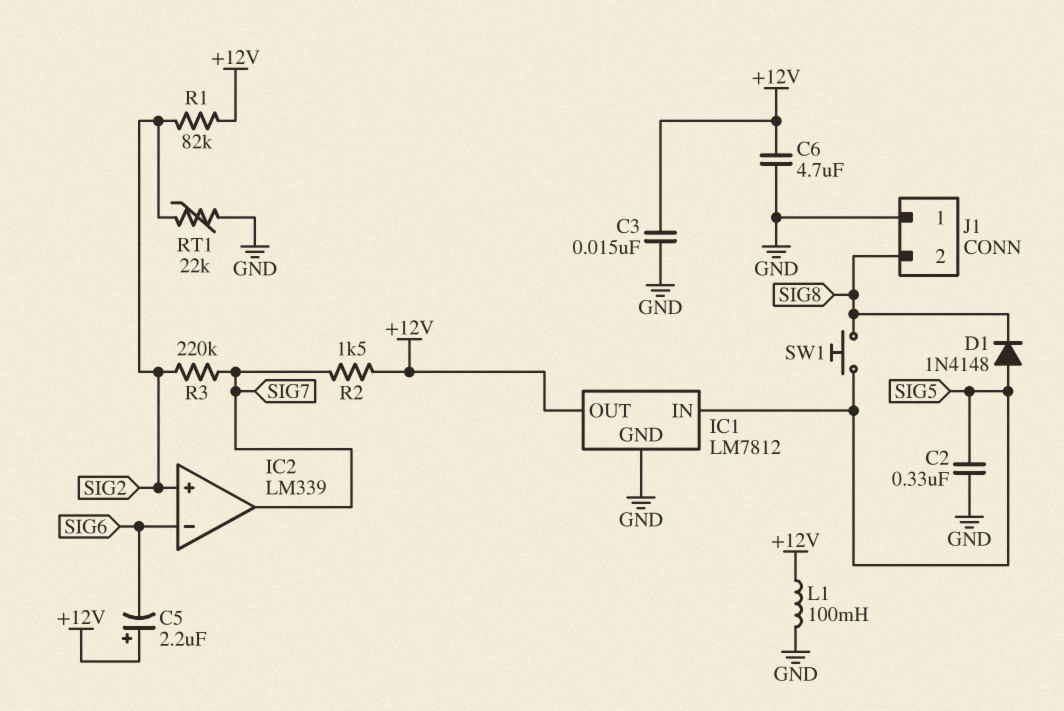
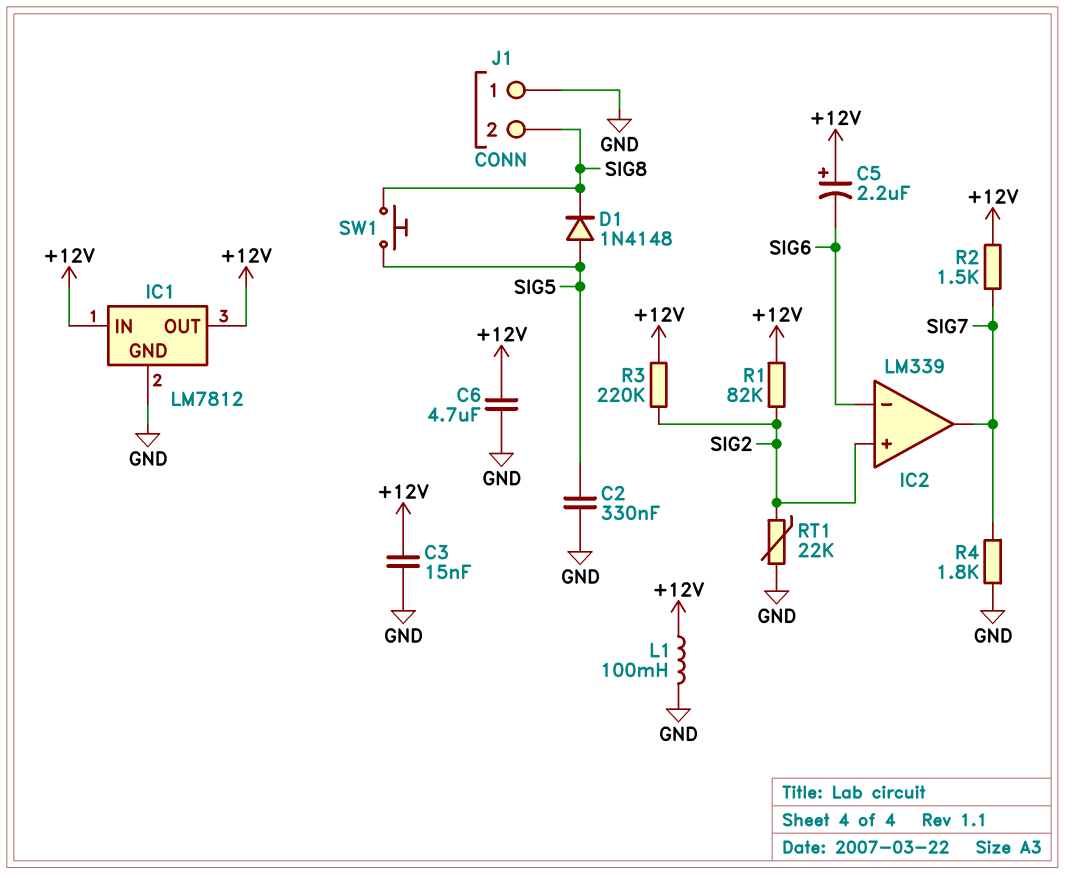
IC1 pin IN: SIG5 -> +12V
R3: 220k (SIG2, SIG7) -> 220k (+12V, SIG2)
R4: none -> 1.8k (GND, SIG7)

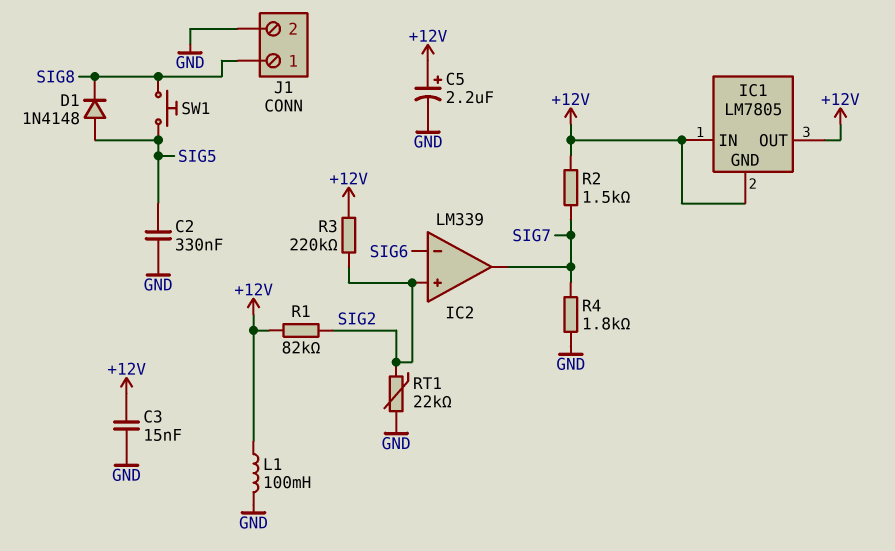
C5: 2.2uF (plus +12V, minus SIG6) -> 2.2uF (plus +12V, minus GND)
C6: 4.7uF (+12V, GND) -> none
IC1: LM7812 -> LM7805
IC1 pin GND: GND -> +12V
J1 pin 1: GND -> SIG8
J1 pin 2: SIG8 -> GND

